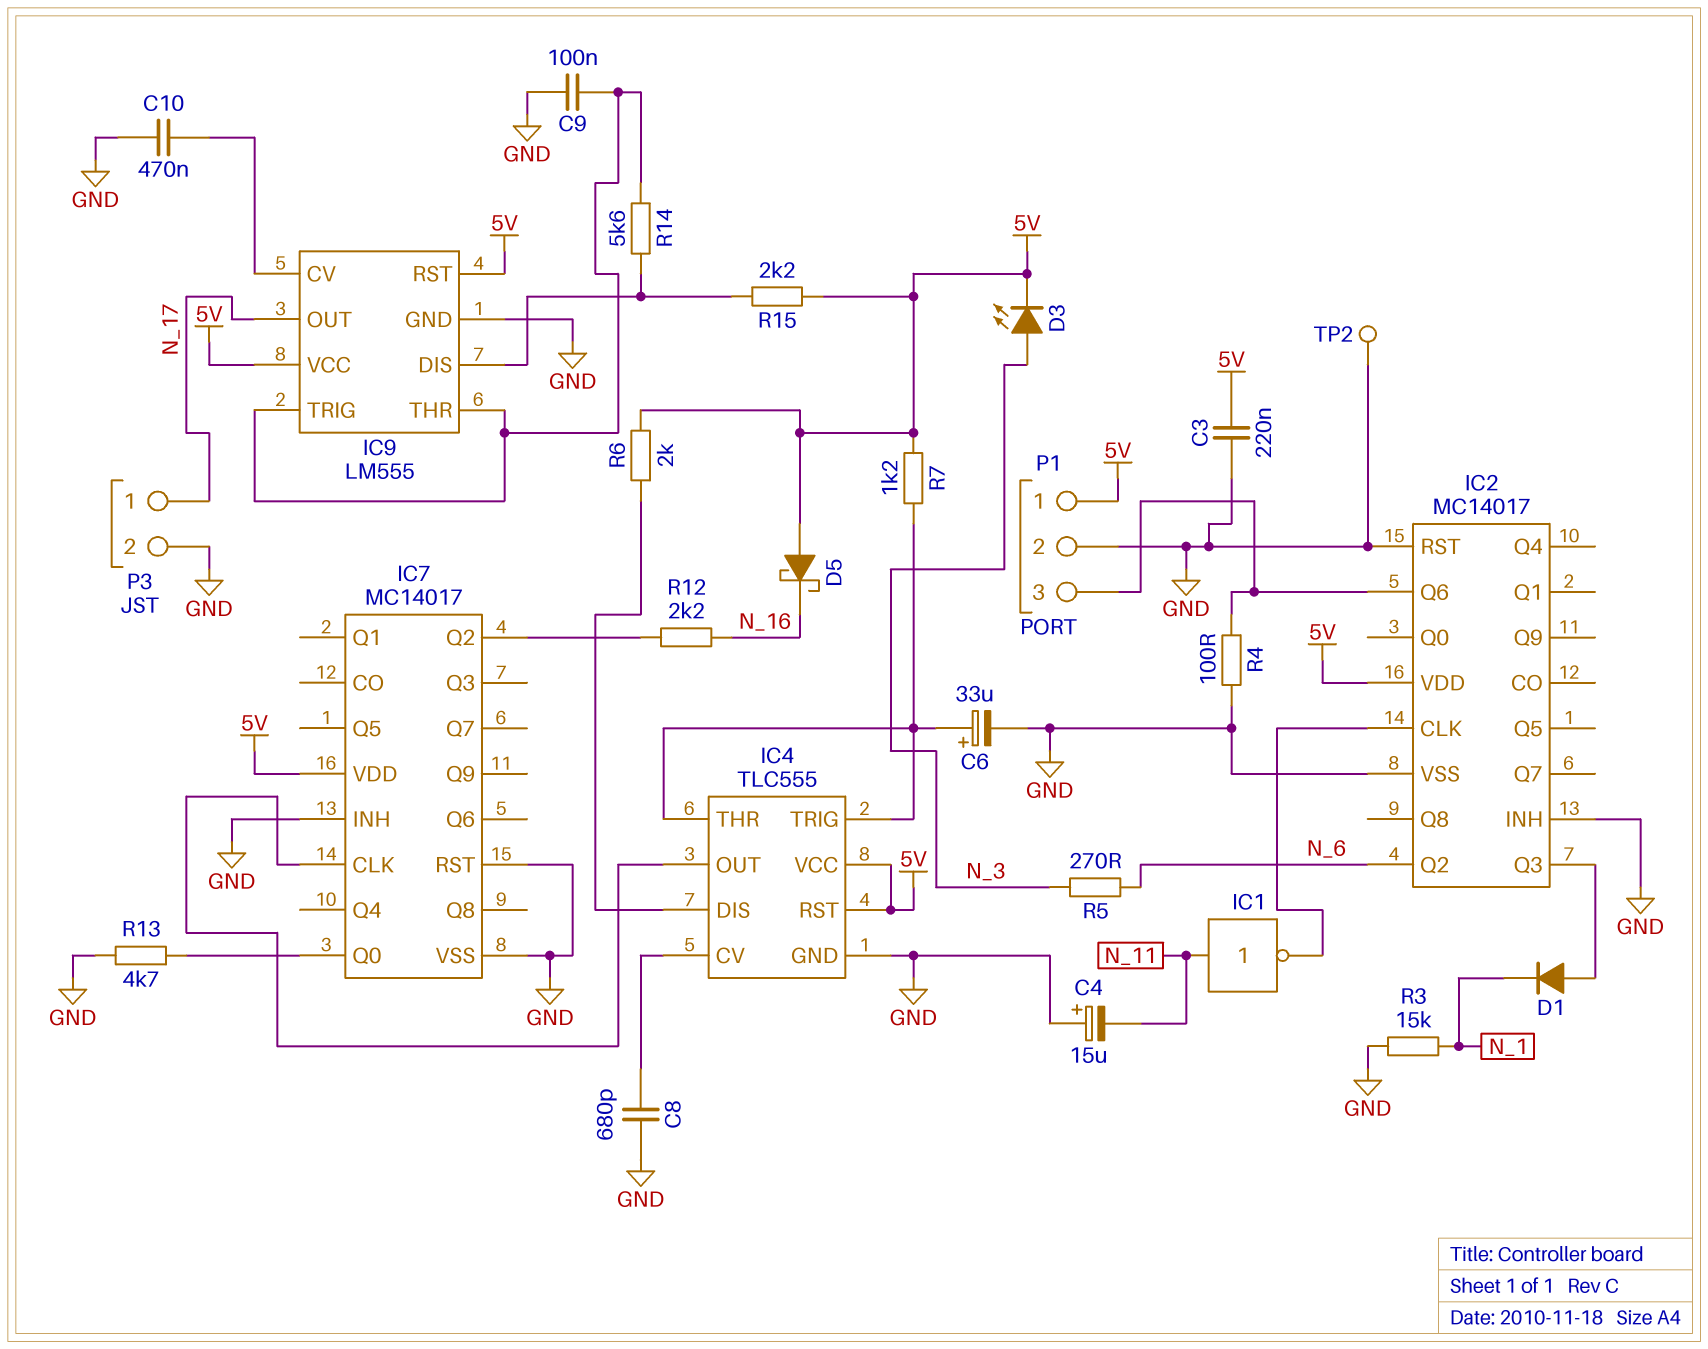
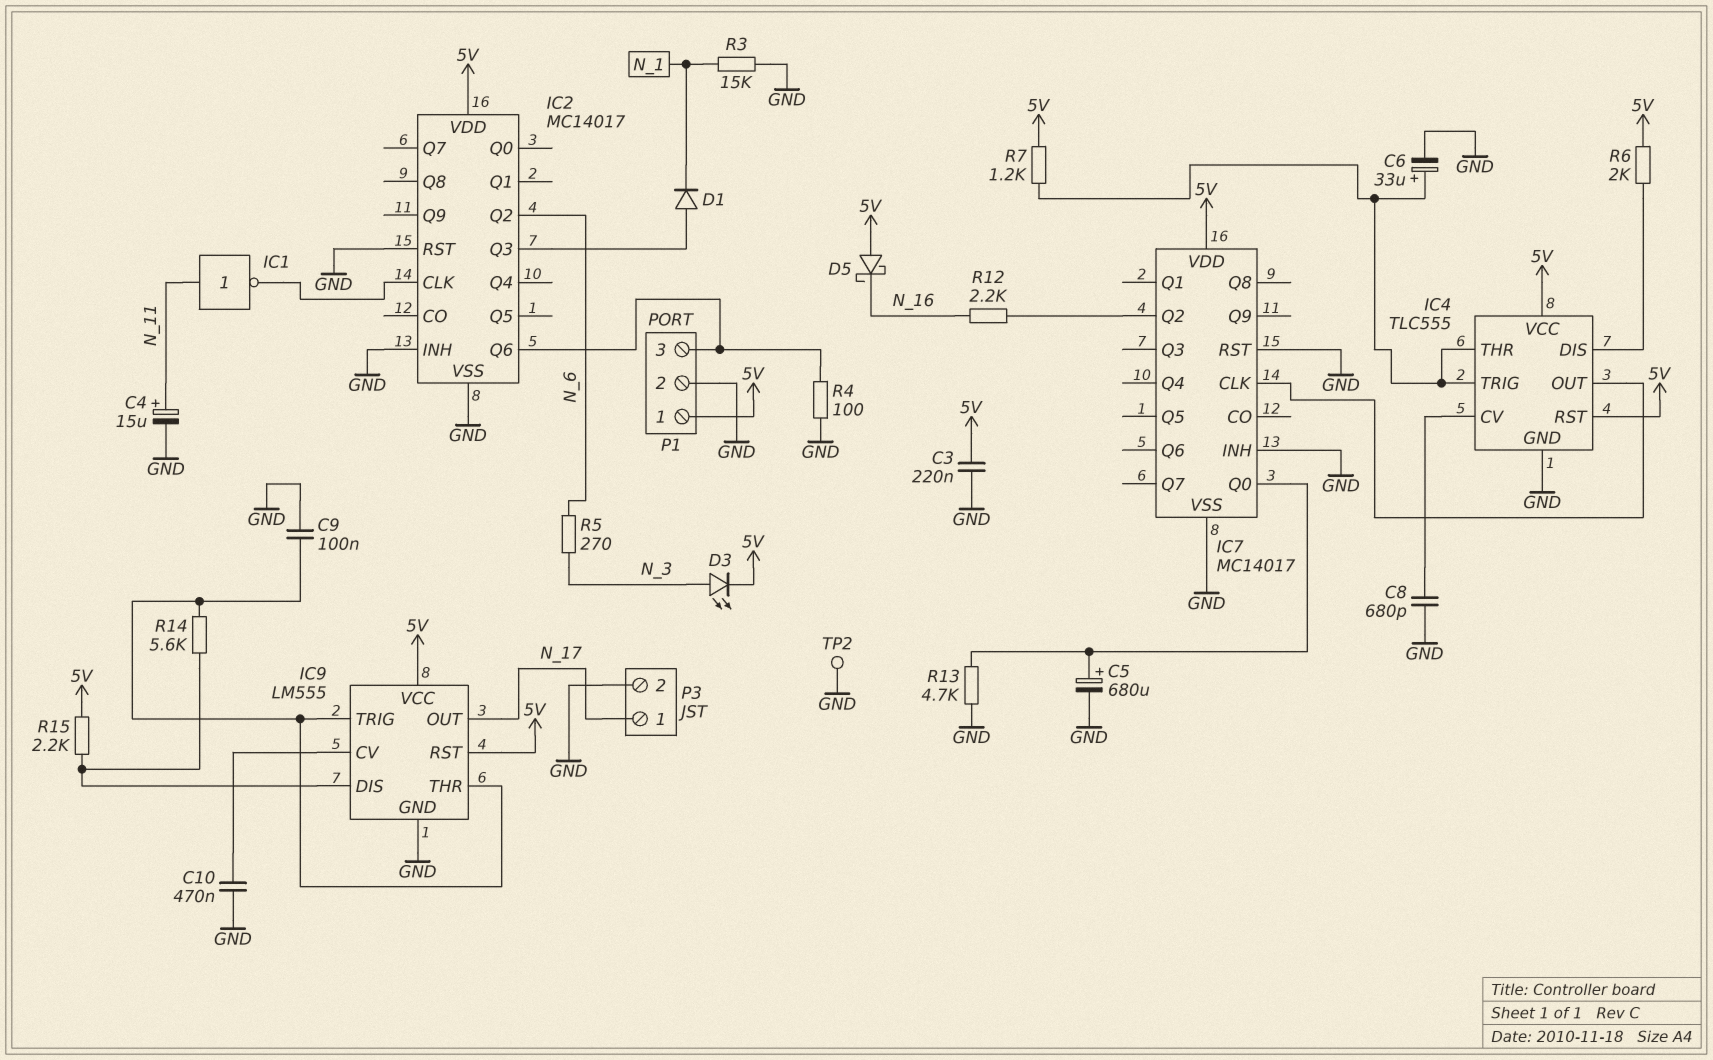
C4: 15uF (plus GND, minus N_11) -> 15uF (plus N_11, minus GND)
C5: none -> 680uF (plus IC7/Q0, minus GND)

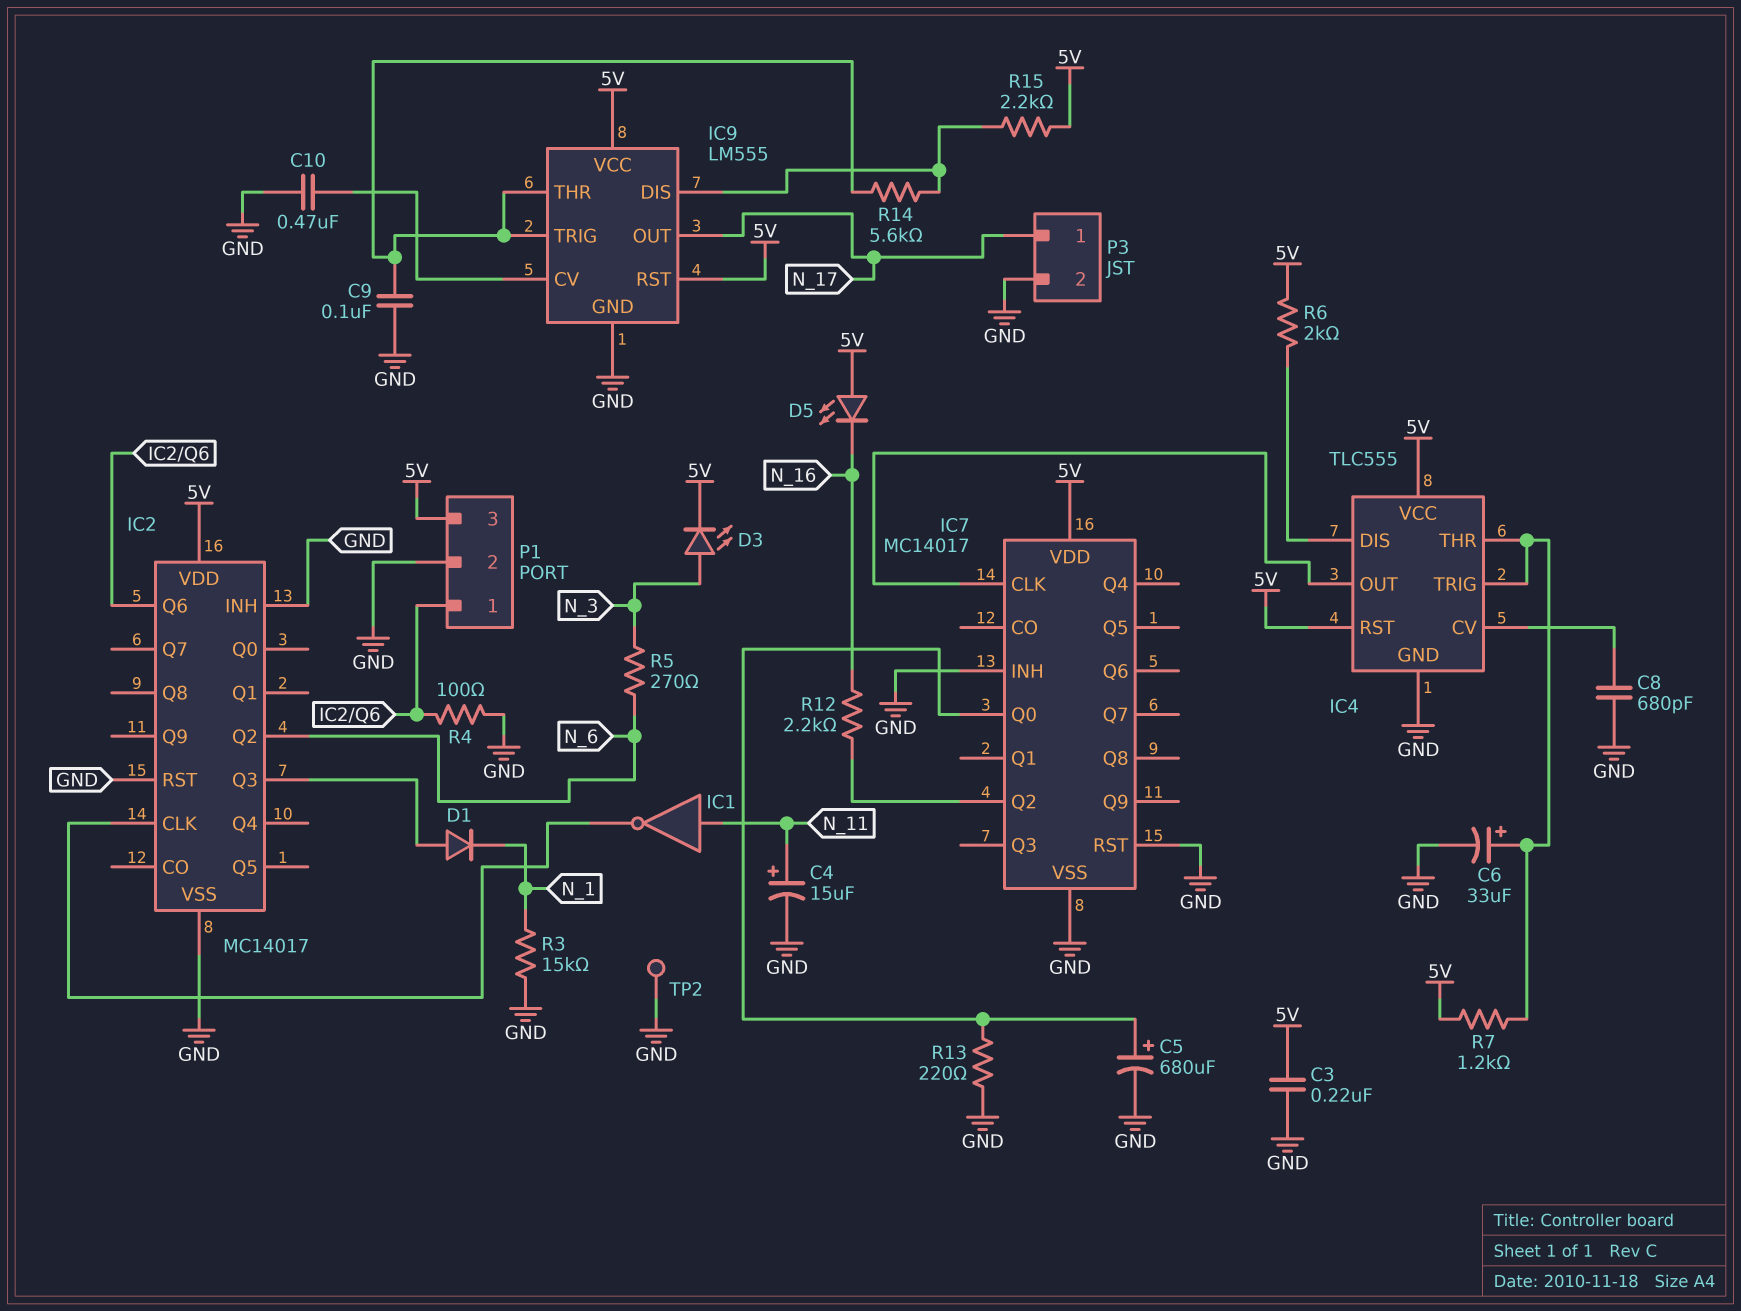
D5: schottky (A 5V, K N_16) -> LED (A 5V, K N_16)
P1 pin 1: 5V -> IC2/Q6
P1 pin 3: IC2/Q6 -> 5V
R13: 4.7k (GND, IC7/Q0) -> 220 (GND, IC7/Q0)

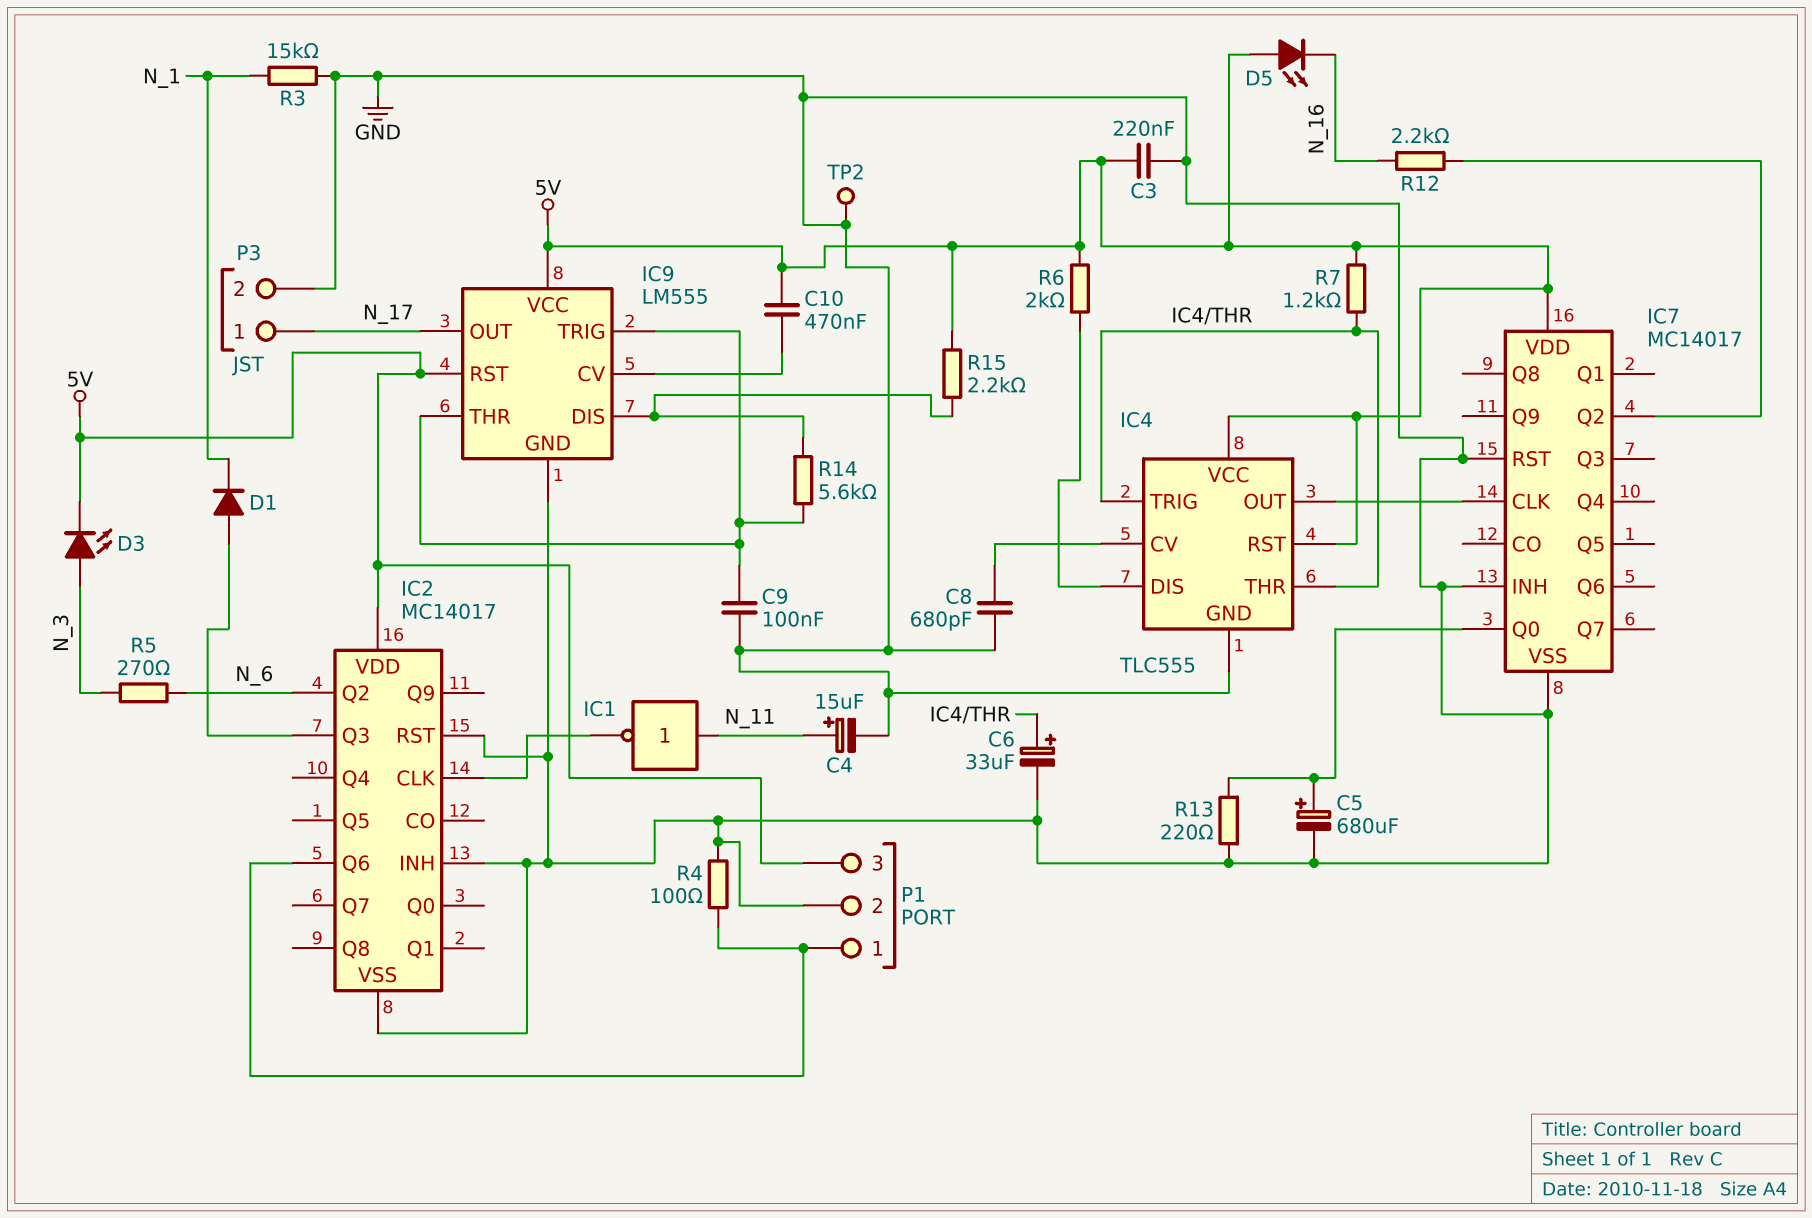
C10: 470nF (GND, IC9/CV) -> 470nF (5V, IC9/CV)

